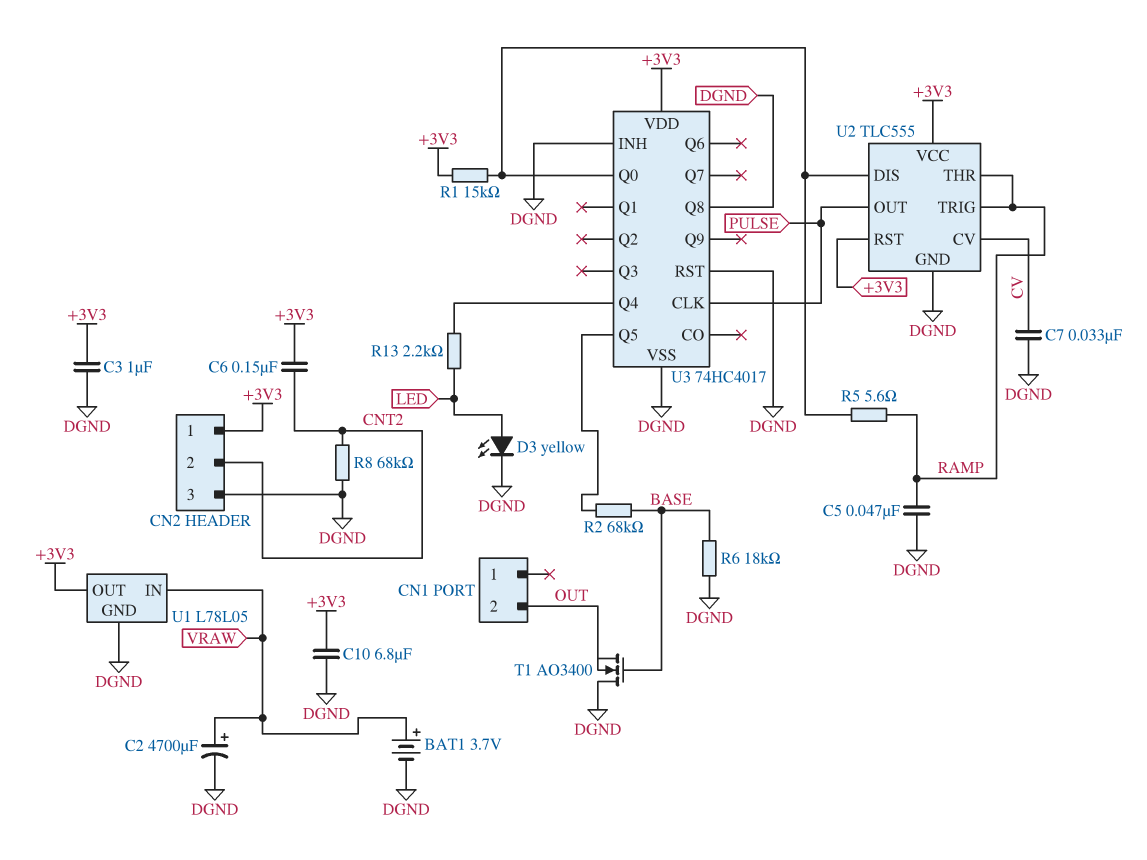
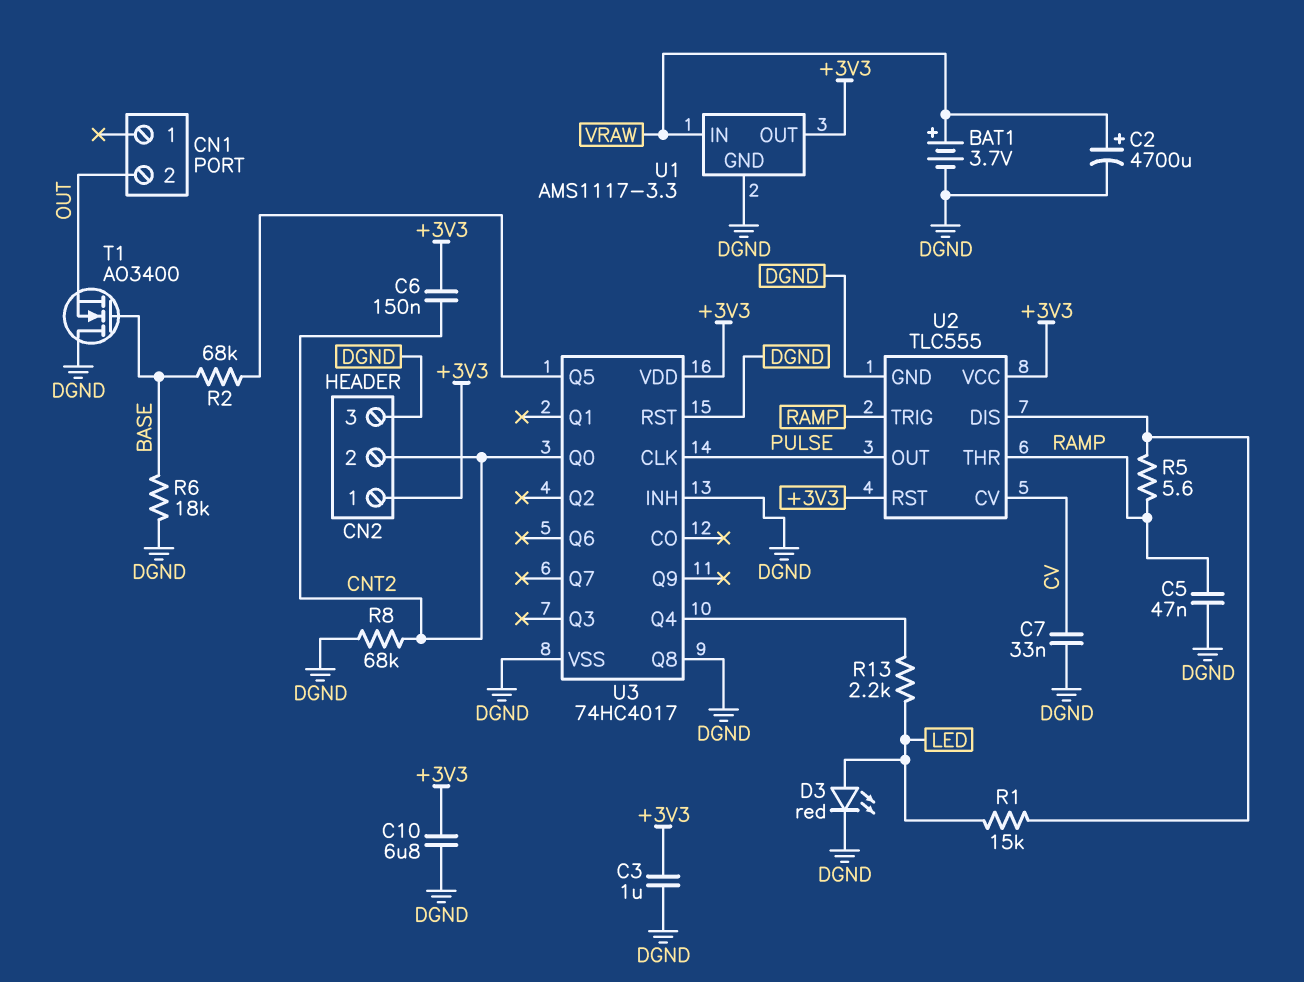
D3: LED yellow (A LED, K DGND) -> LED red (A LED, K DGND)
R1: 15k (+3V3, U2/DIS) -> 15k (LED, U2/DIS)
U1: L78L05 -> AMS1117-3.3
U3 pin Q0: U2/DIS -> CNT2

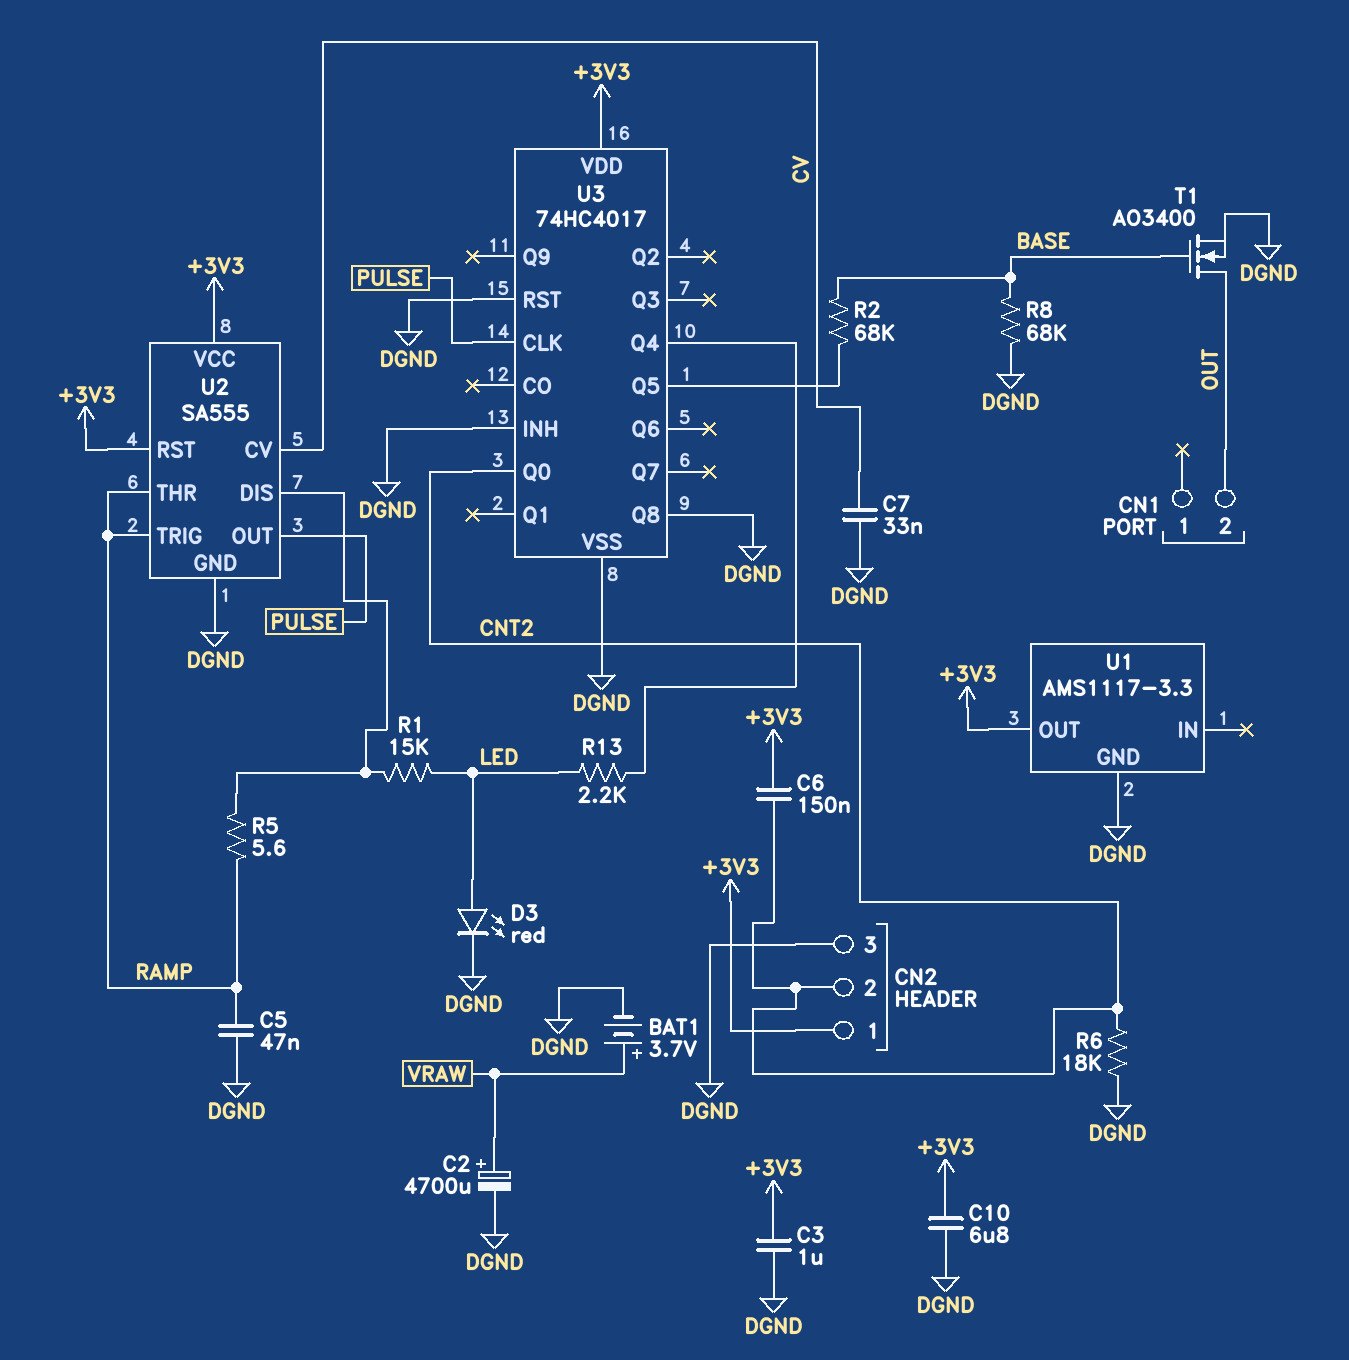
R6: 18k (BASE, DGND) -> 18k (CNT2, DGND)
R8: 68k (CNT2, DGND) -> 68k (BASE, DGND)
T1: NMOS AO3400 (G BASE, D DGND, S OUT) -> NMOS AO3400 (G BASE, D OUT, S DGND)
U1 pin IN: VRAW -> none
U2: TLC555 -> SA555

